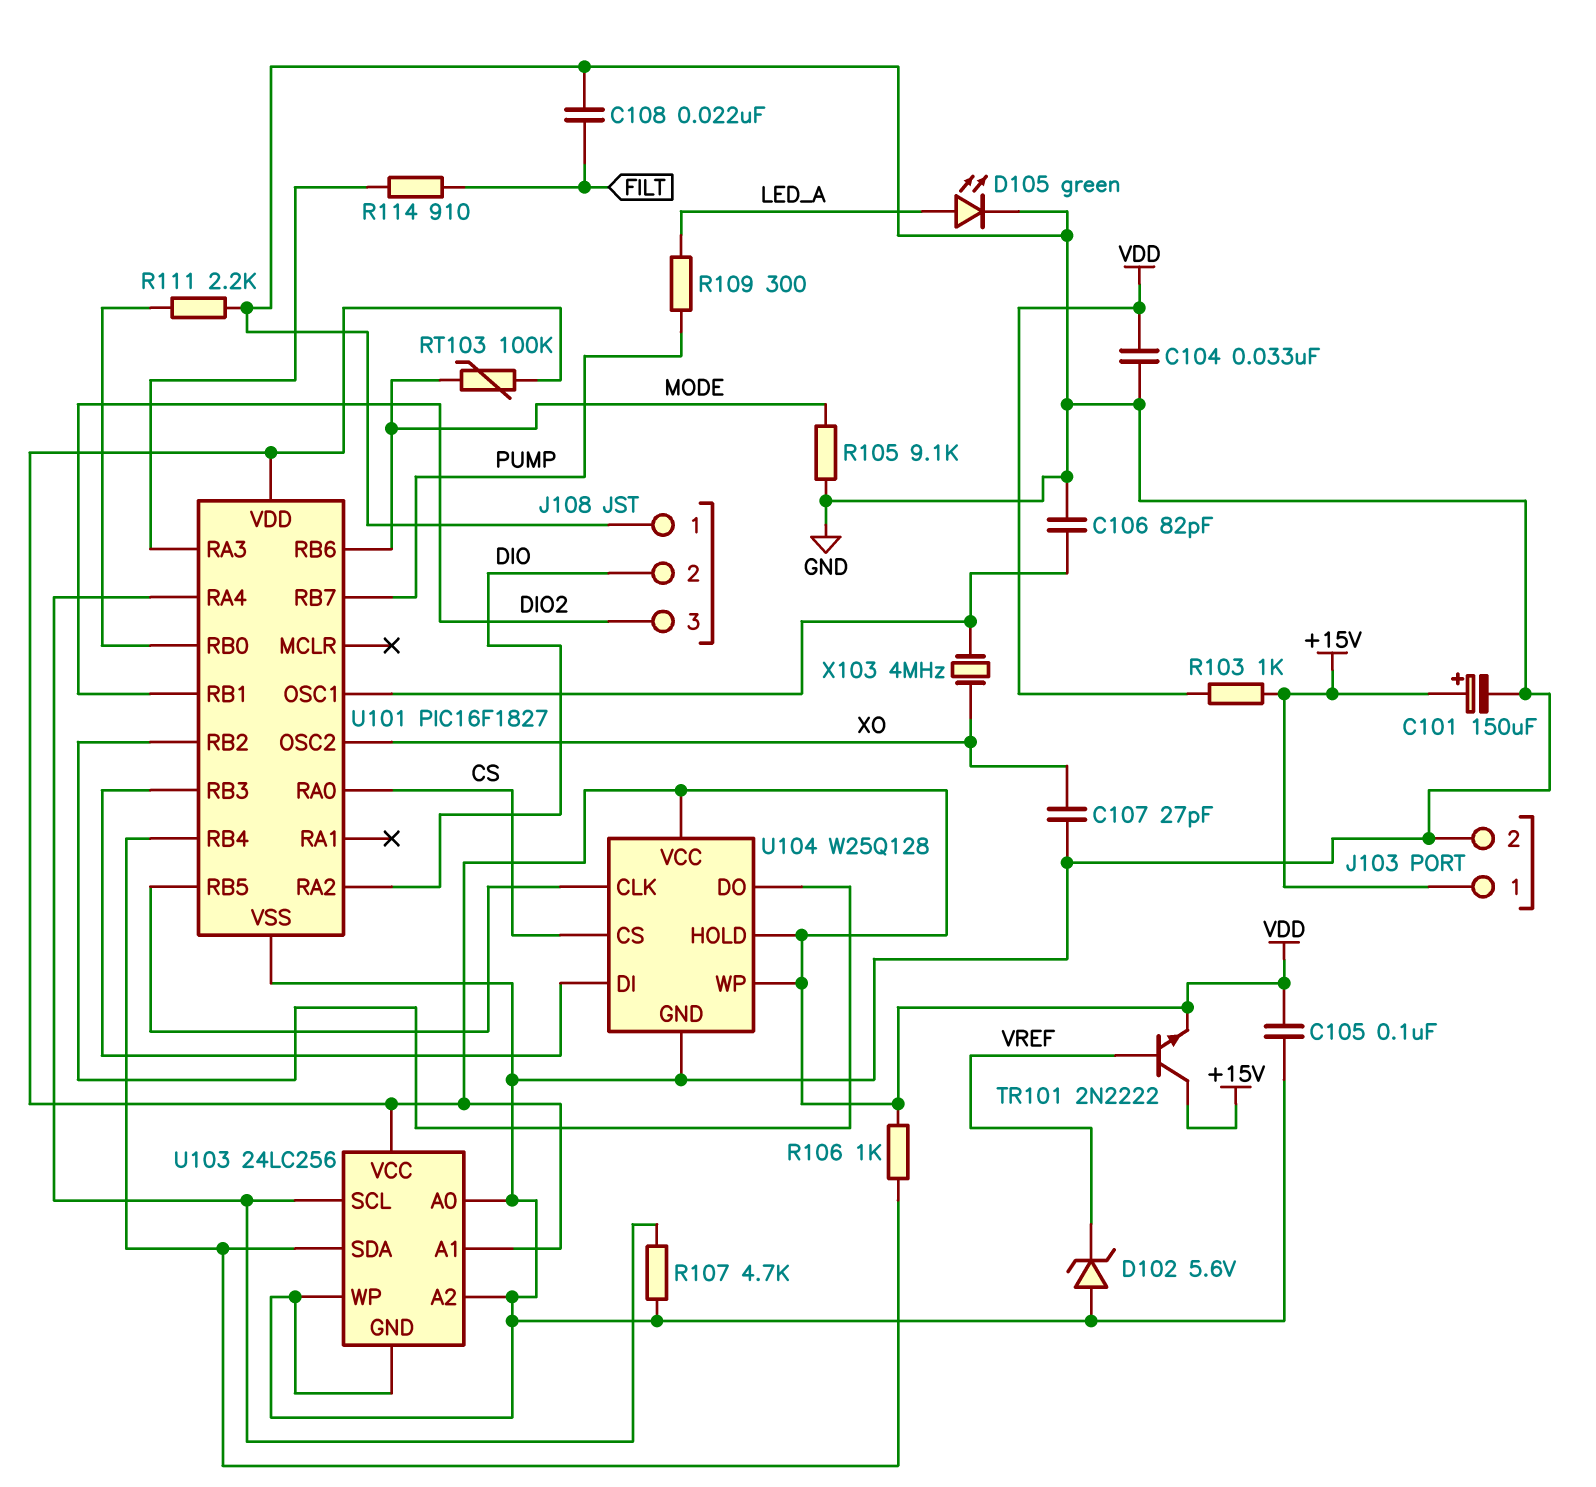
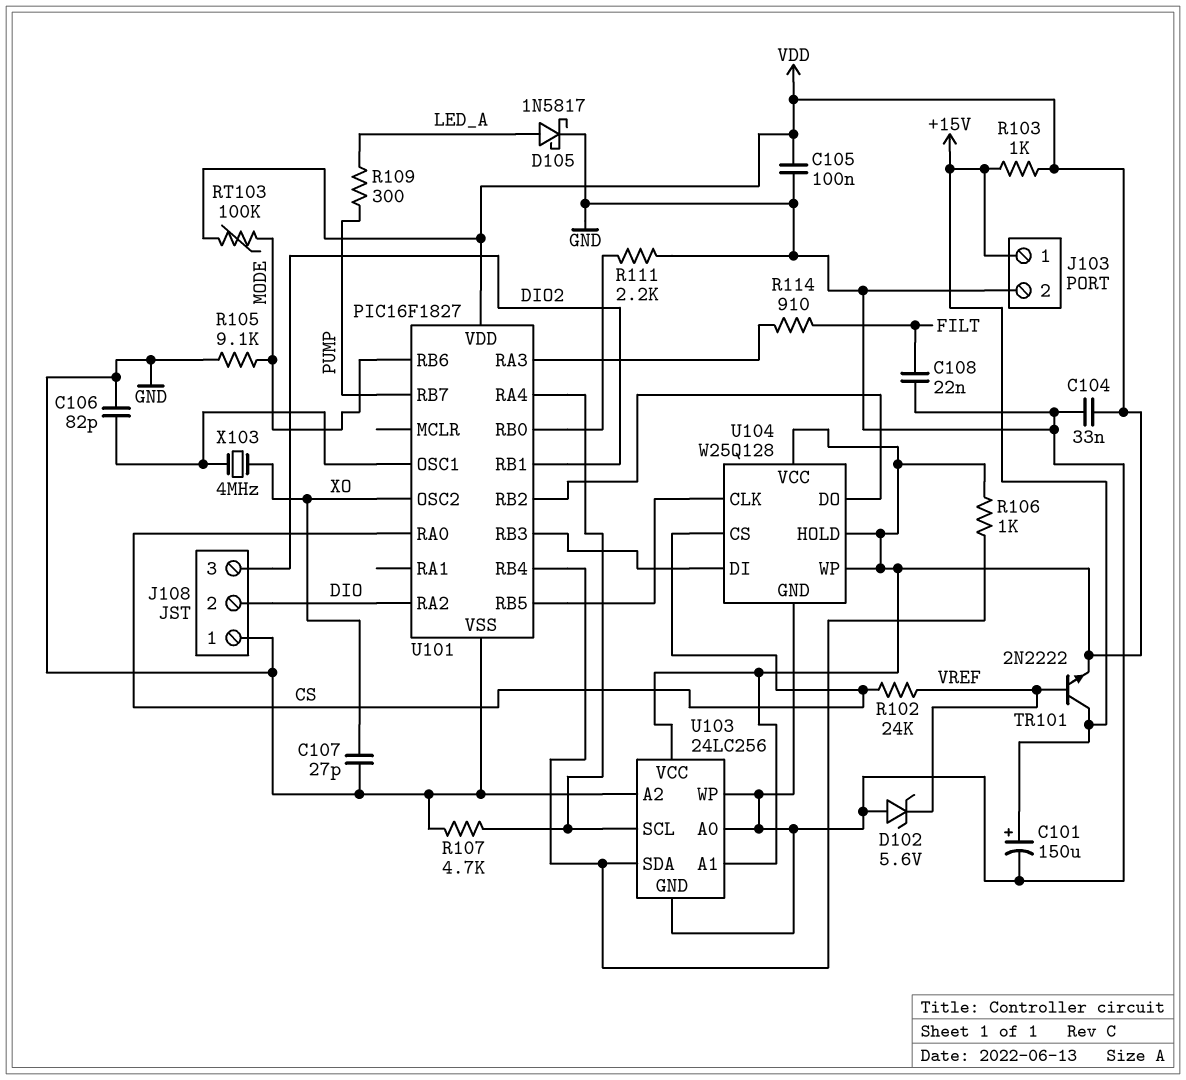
D105: LED green (A LED_A, K GND) -> schottky 1N5817 (A LED_A, K GND)
R102: none -> 24k (CS, VREF)

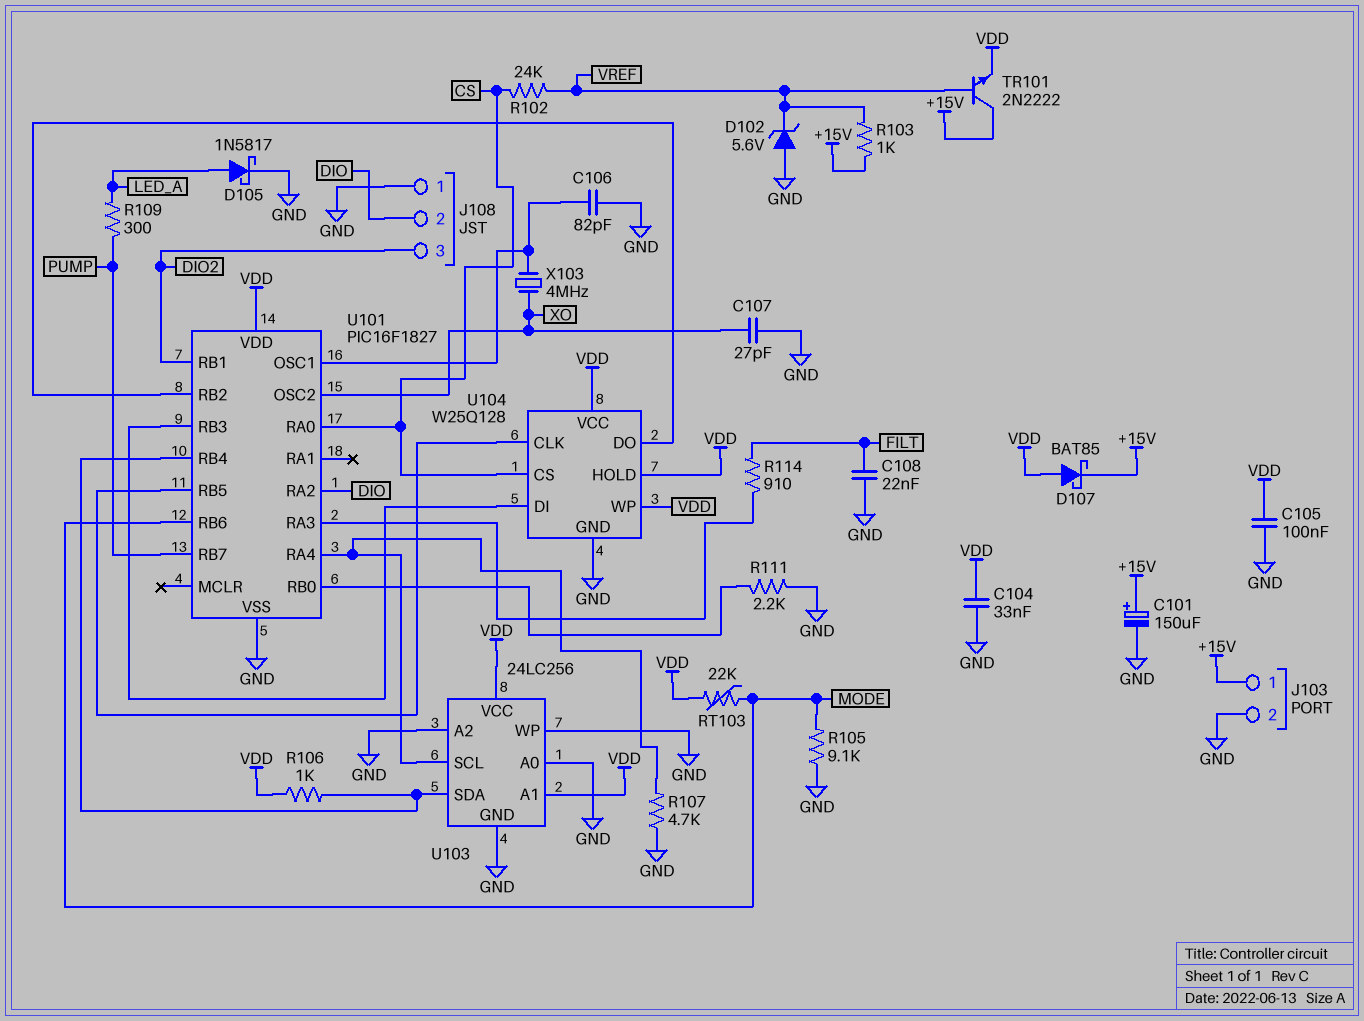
D107: none -> schottky BAT85 (A VDD, K +15V)
R103: 1k (+15V, VDD) -> 1k (+15V, VREF)
RT103: 100k (MODE, VDD) -> 22k (MODE, VDD)

